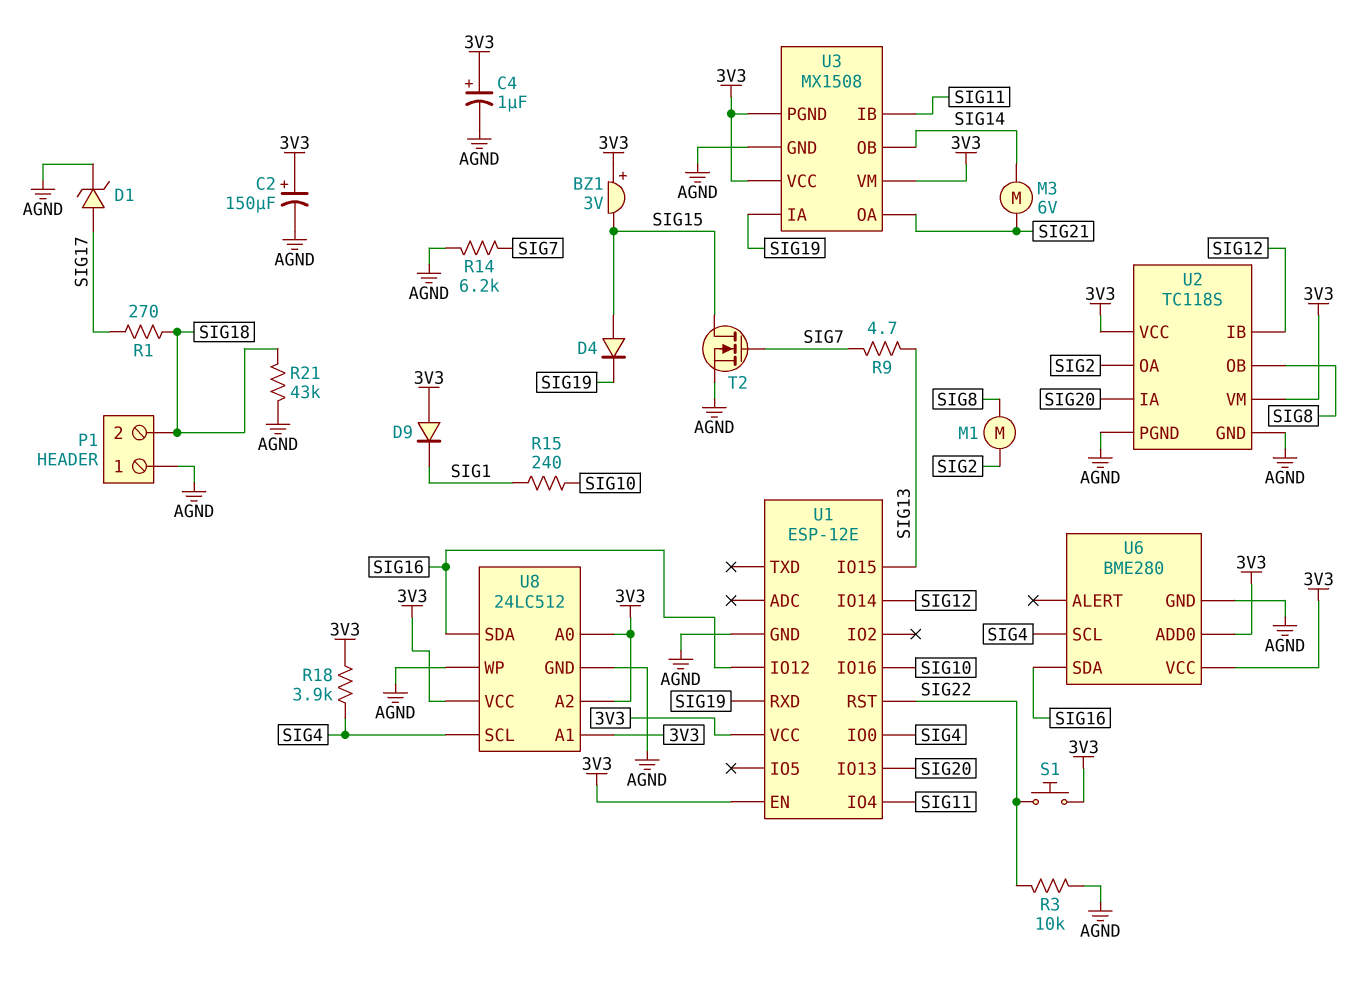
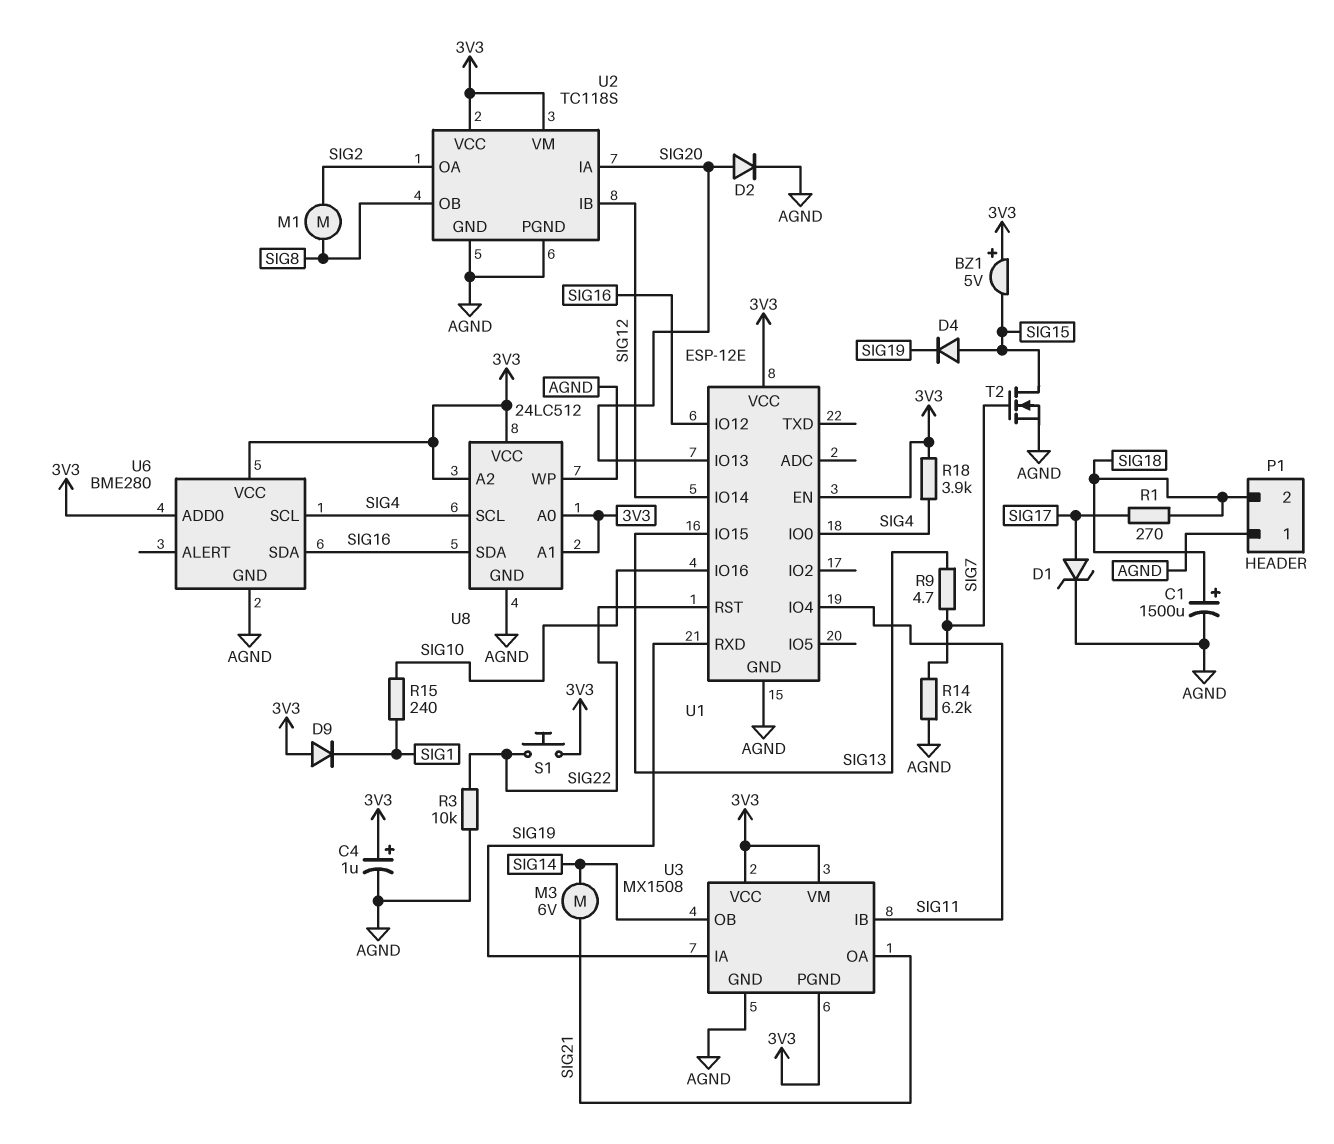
BZ1: buzzer 3V (plus 3V3, minus SIG15) -> buzzer 5V (plus 3V3, minus SIG15)
C1: none -> 1500uF (plus SIG18, minus AGND)
C2: 150uF (plus 3V3, minus AGND) -> none
D2: none -> diode (A SIG20, K AGND)
R21: 43k (AGND, SIG18) -> none

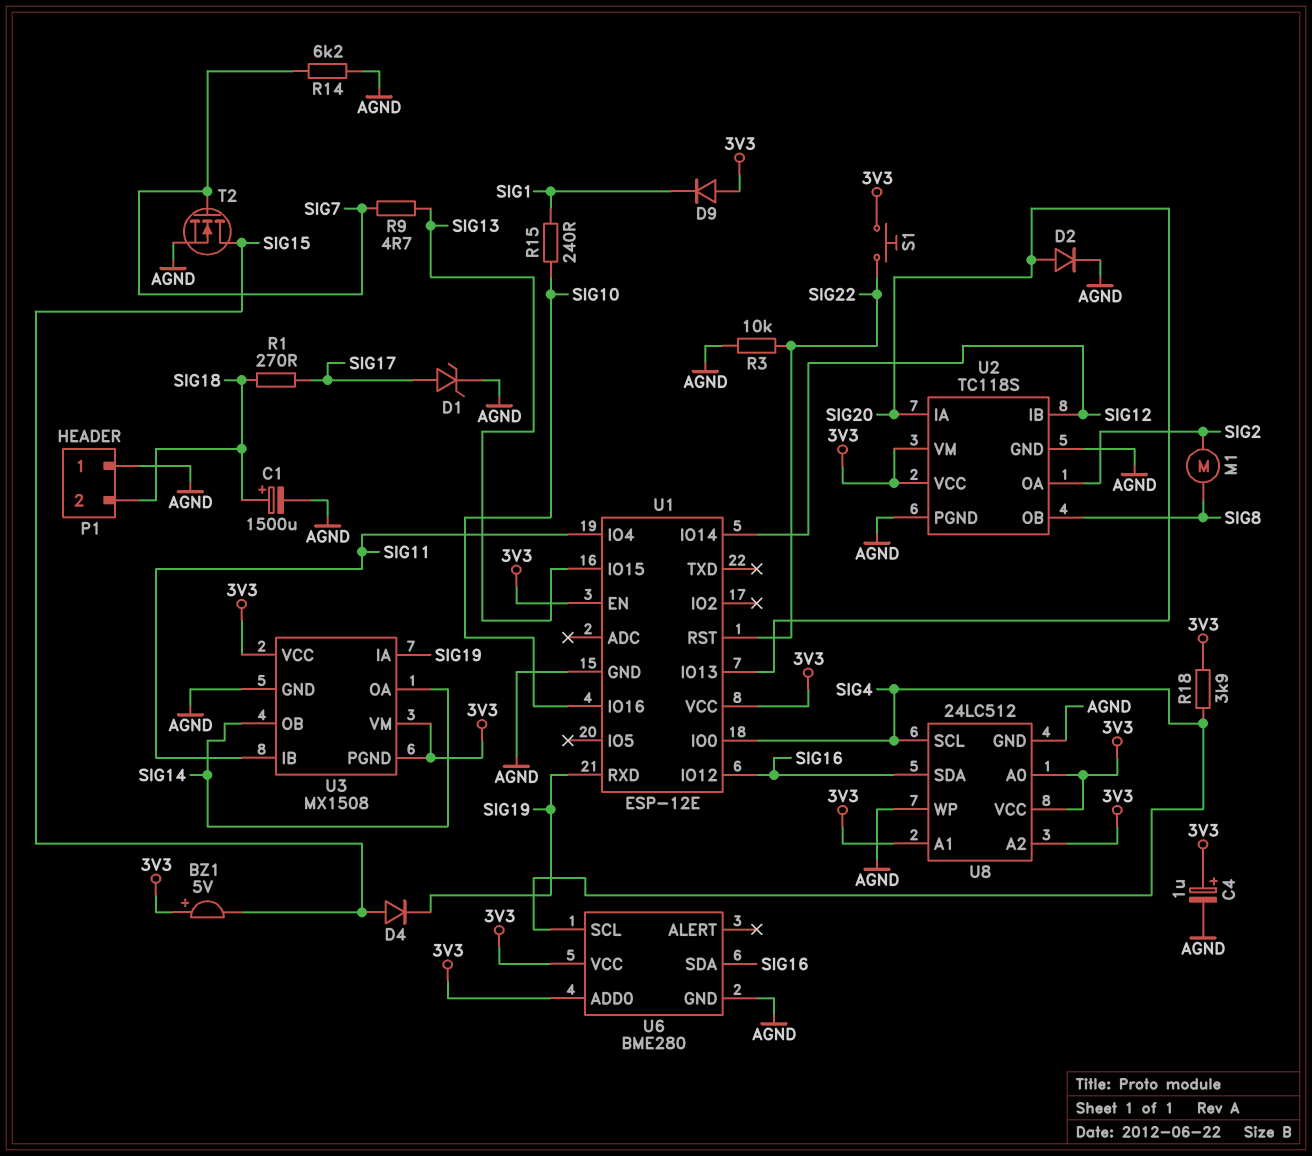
M3: motor 6V (SIG14, SIG21) -> none
U3 pin OA: SIG21 -> SIG14

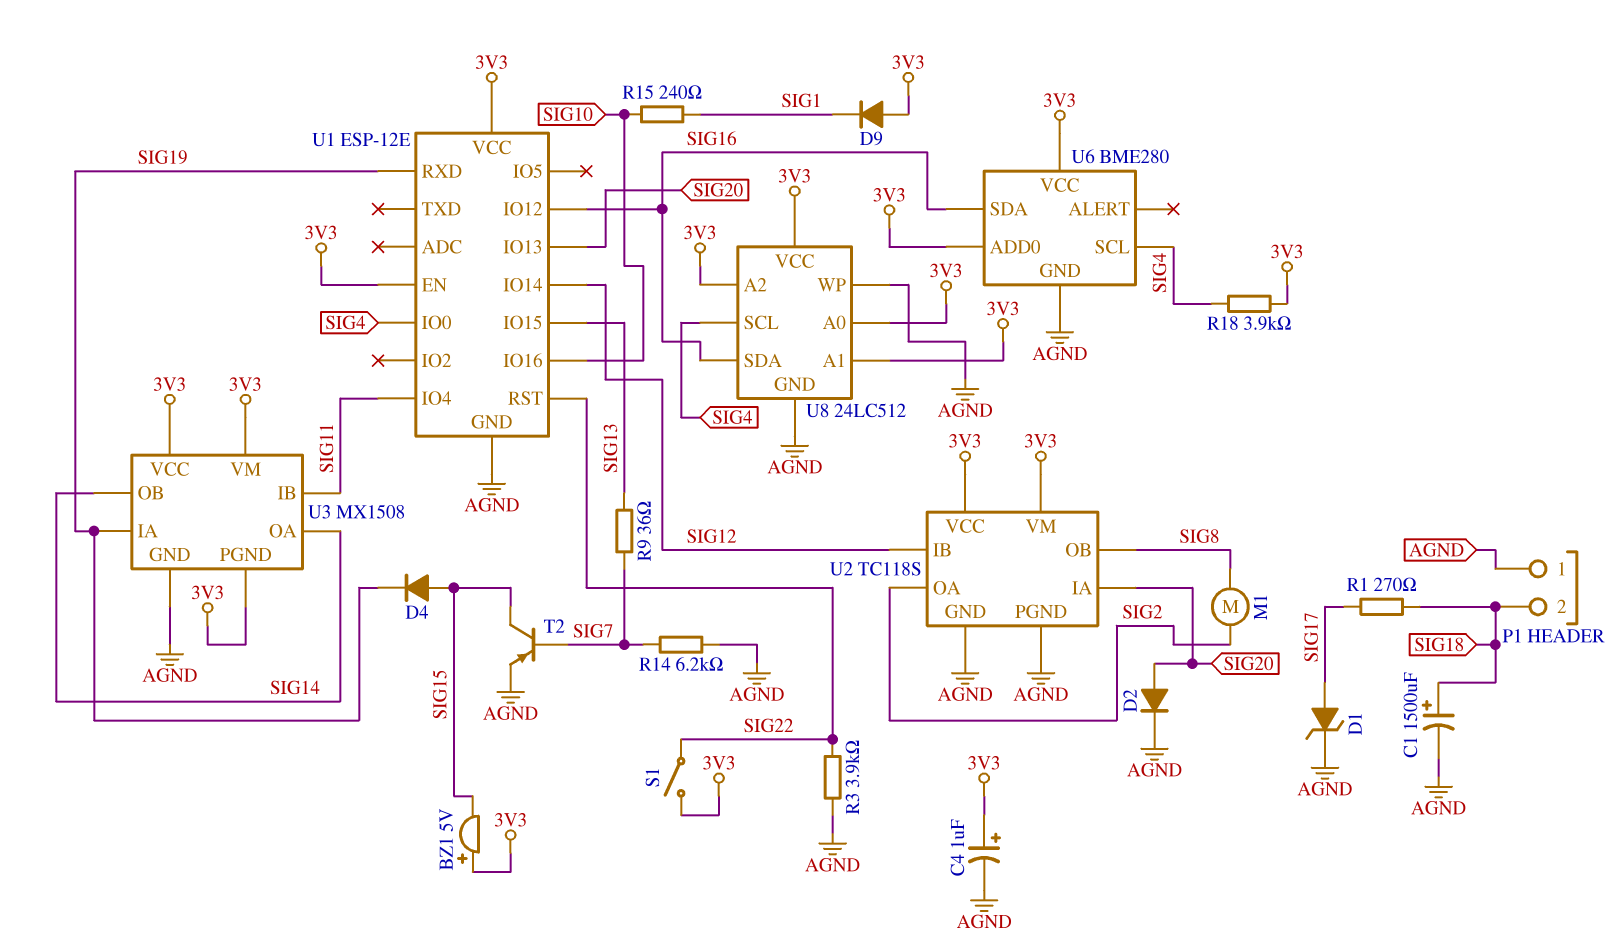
R3: 10k (AGND, SIG22) -> 3.9k (AGND, SIG22)
R9: 4.7 (SIG7, SIG13) -> 36 (SIG7, SIG13)
S1: button (3V3, SIG22) -> switch (3V3, SIG22)
T2: NMOS (G SIG7, D SIG15, S AGND) -> PNP (B SIG7, C SIG15, E AGND)

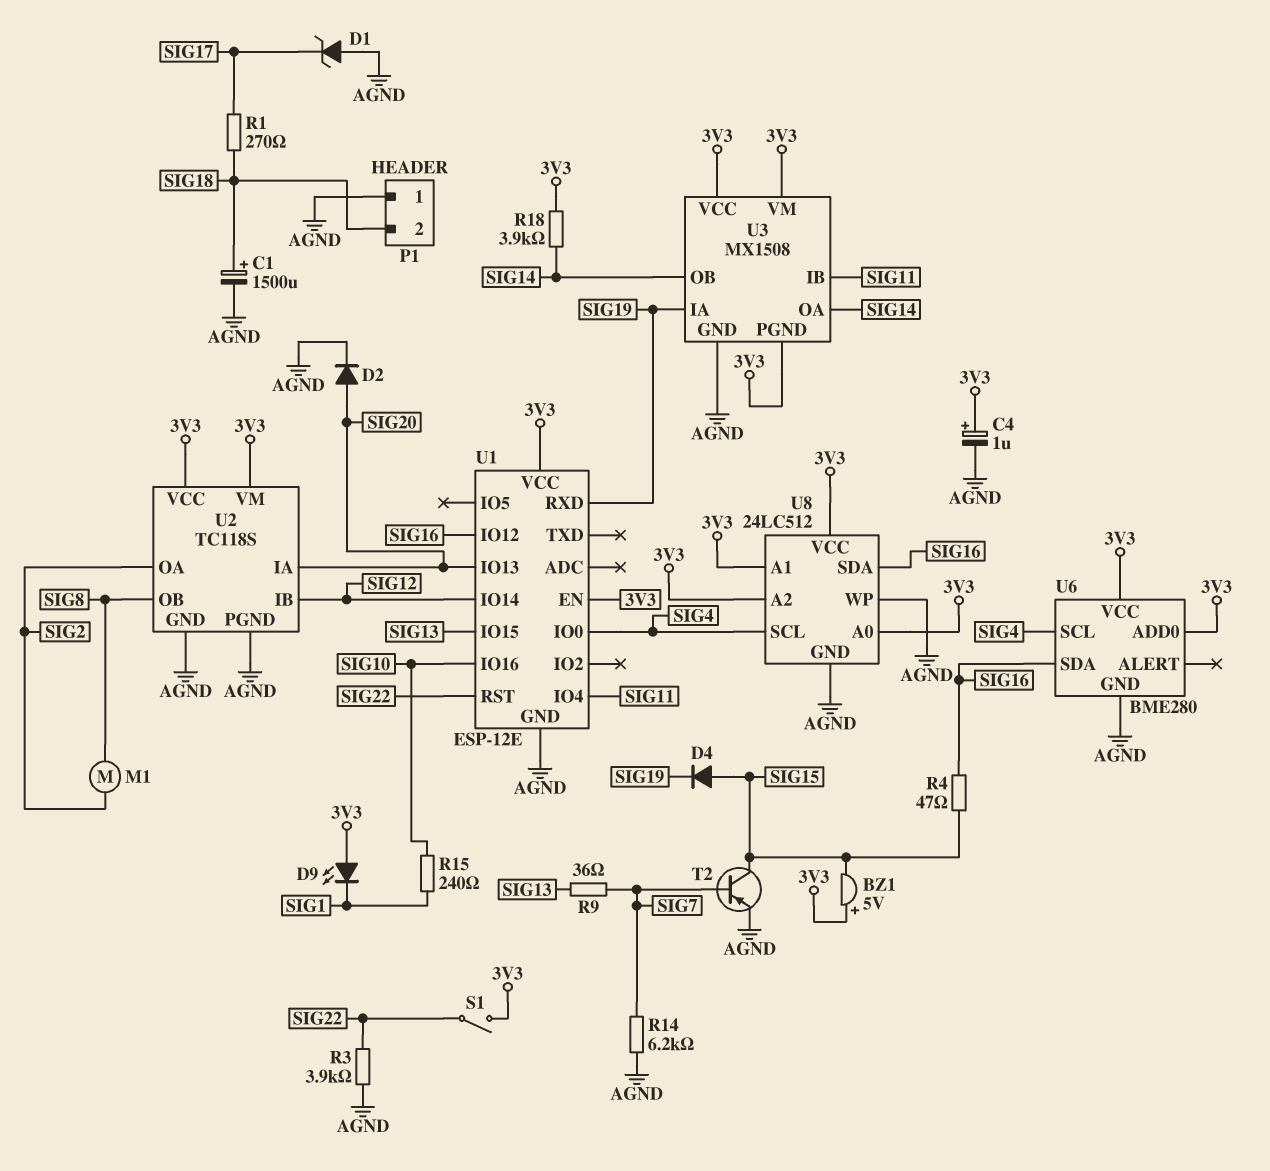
D1: zener (A SIG17, K AGND) -> zener (A AGND, K SIG17)
D9: diode (A 3V3, K SIG1) -> LED (A 3V3, K SIG1)
R4: none -> 47 (SIG15, SIG16)
R18: 3.9k (3V3, SIG4) -> 3.9k (3V3, SIG14)

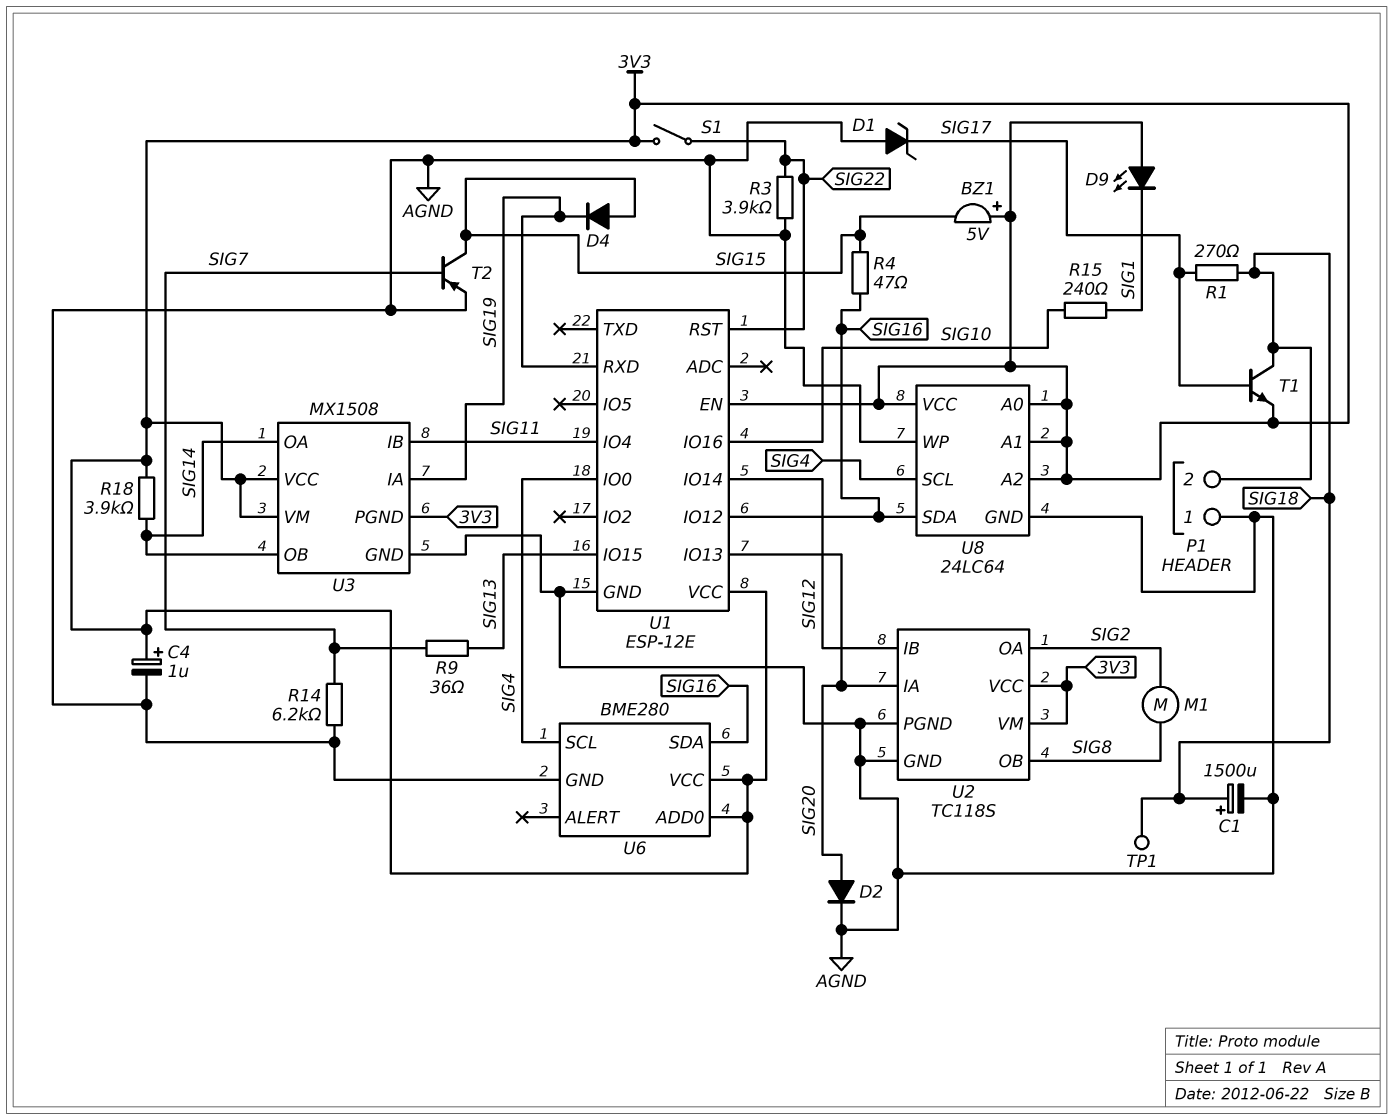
T1: none -> NPN (B SIG17, C SIG18, E 3V3)
TP1: none -> test point (SIG18)
U8: 24LC512 -> 24LC64

